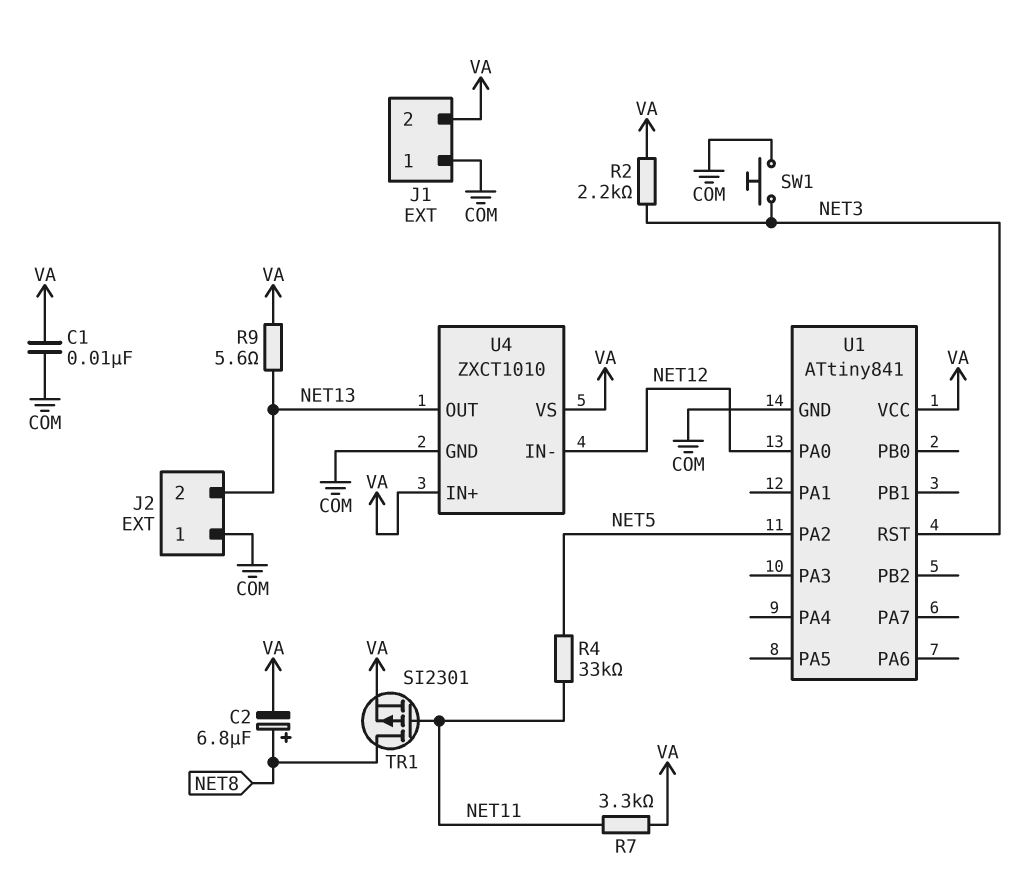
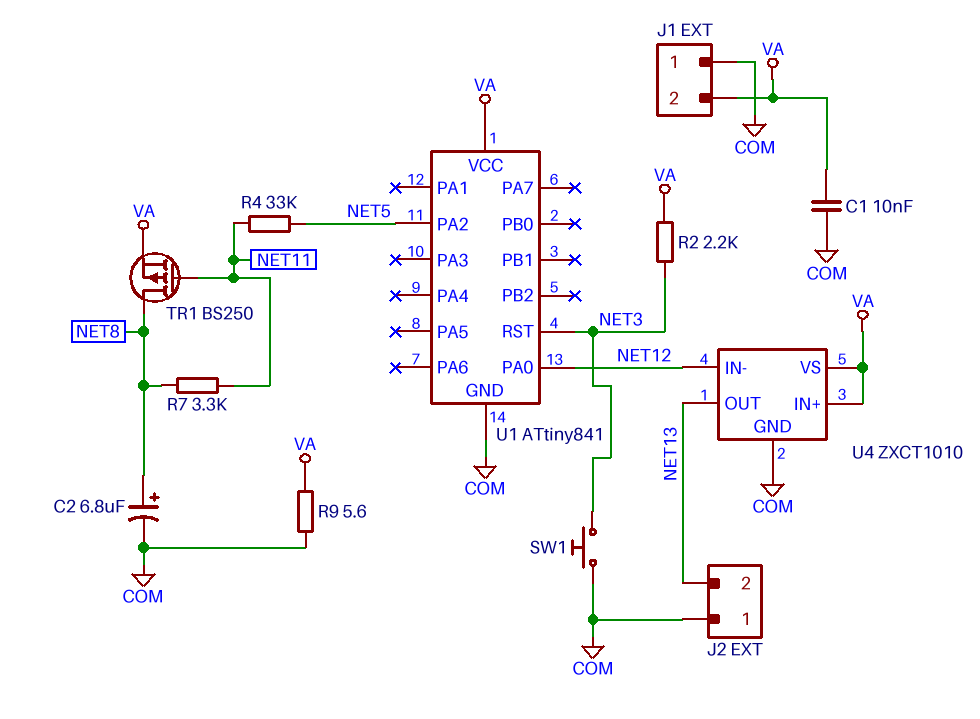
C2: 6.8uF (plus NET8, minus VA) -> 6.8uF (plus NET8, minus COM)
R7: 3.3k (NET11, VA) -> 3.3k (NET8, NET11)
R9: 5.6 (NET13, VA) -> 5.6 (COM, VA)
TR1: PMOS SI2301 (G NET11, D NET8, S VA) -> PMOS BS250 (G NET11, D NET8, S VA)

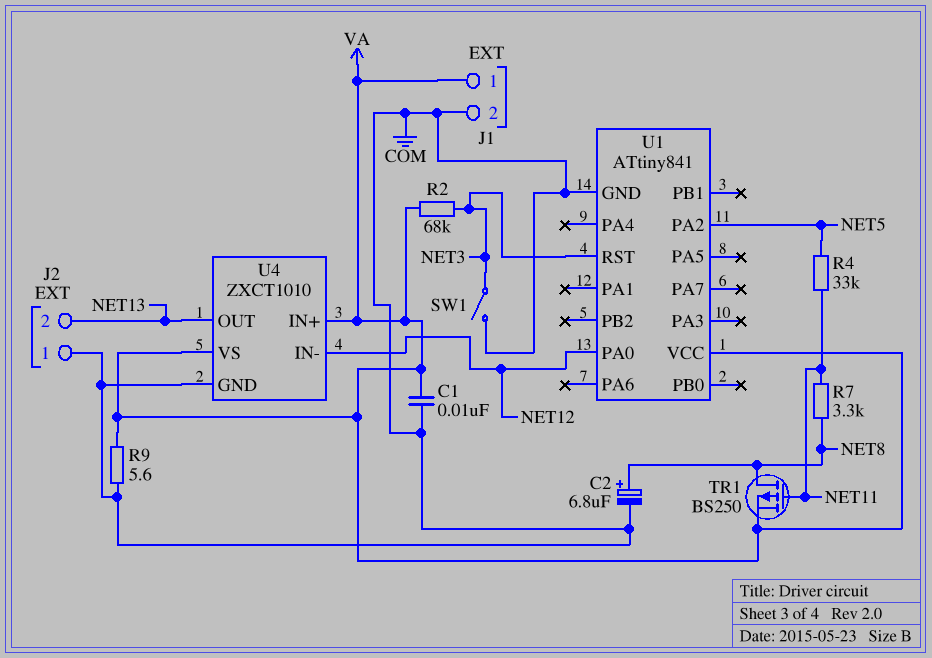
J1 pin 1: COM -> VA
J1 pin 2: VA -> COM
R2: 2.2k (NET3, VA) -> 68k (NET3, VA)
SW1: button (COM, NET3) -> switch (COM, NET3)

